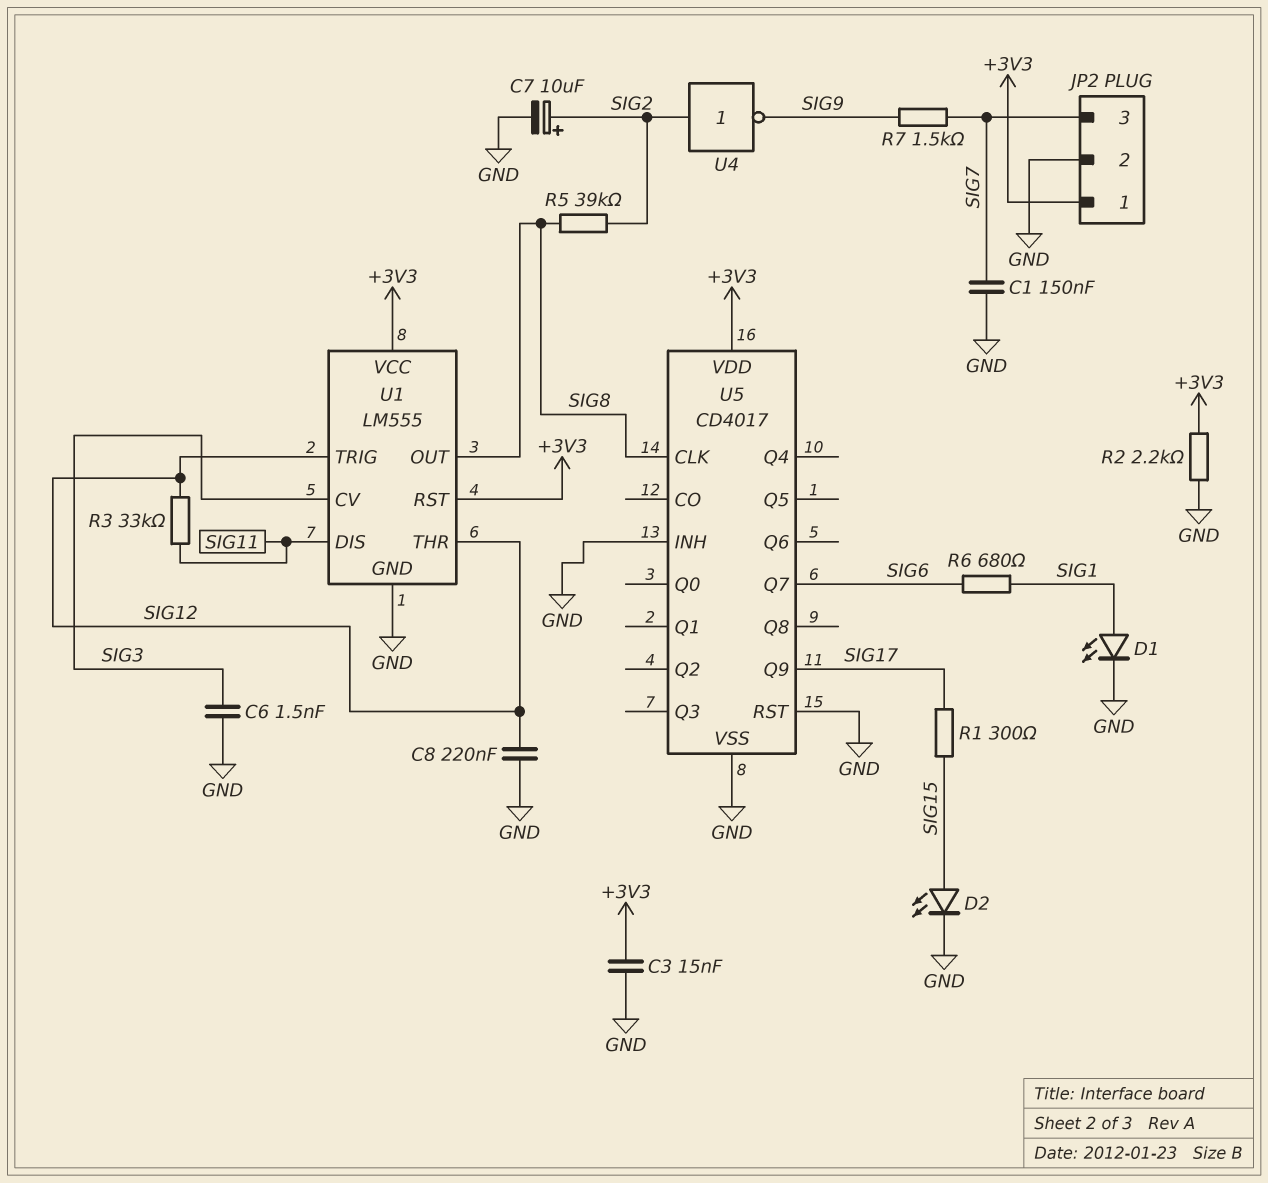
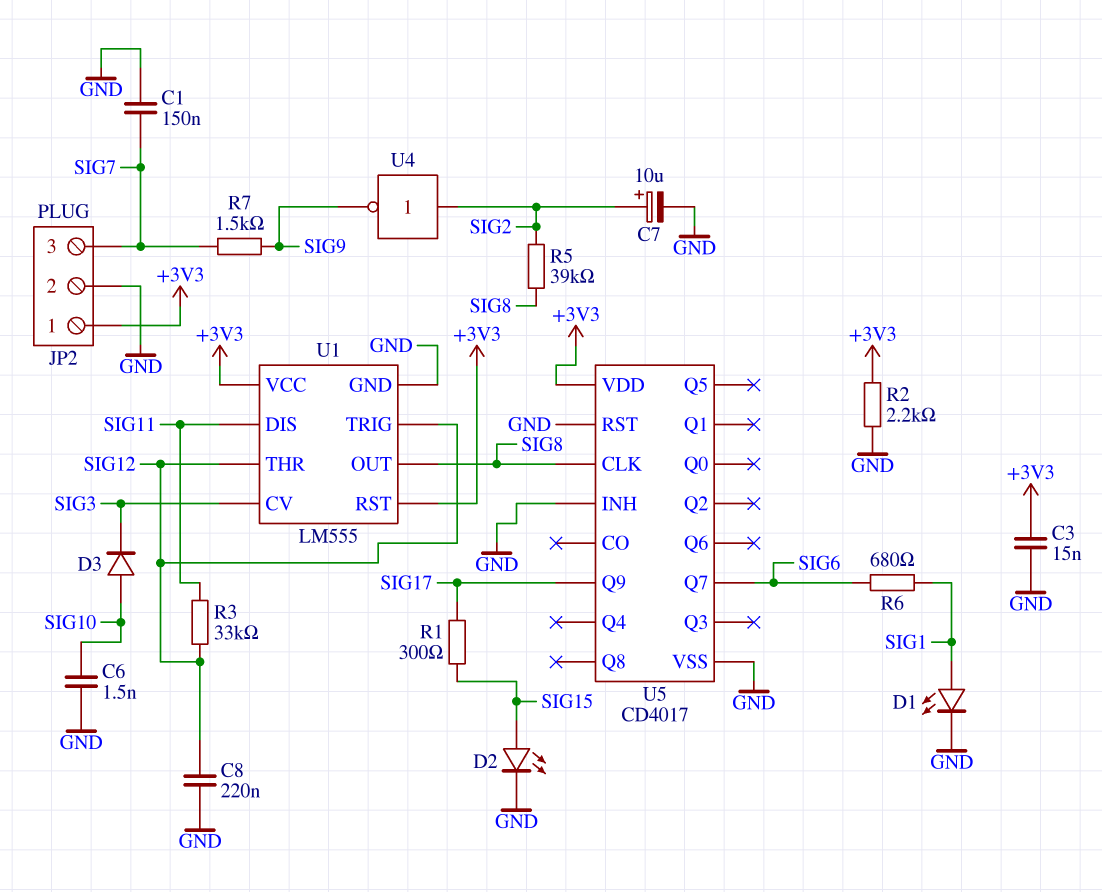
C6: 1.5nF (GND, SIG3) -> 1.5nF (GND, SIG10)
D3: none -> diode (A SIG10, K SIG3)

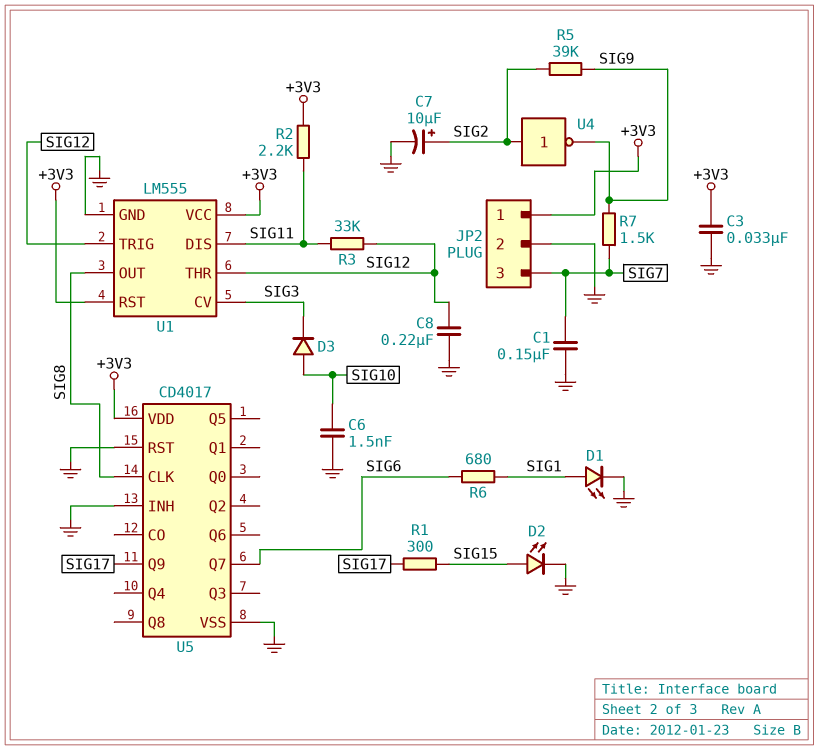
C3: 15nF (+3V3, GND) -> 33nF (+3V3, GND)
R2: 2.2k (+3V3, GND) -> 2.2k (+3V3, SIG11)
R5: 39k (SIG2, SIG8) -> 39k (SIG2, SIG9)

